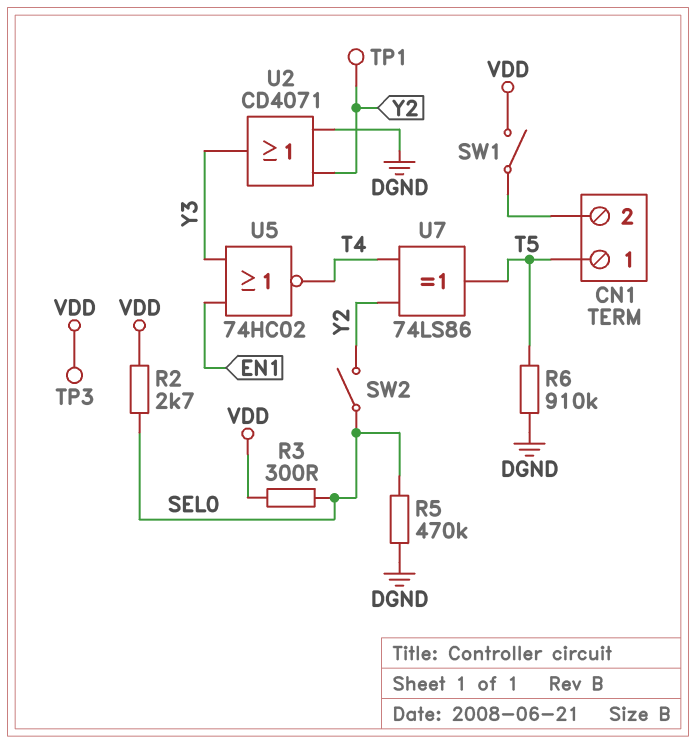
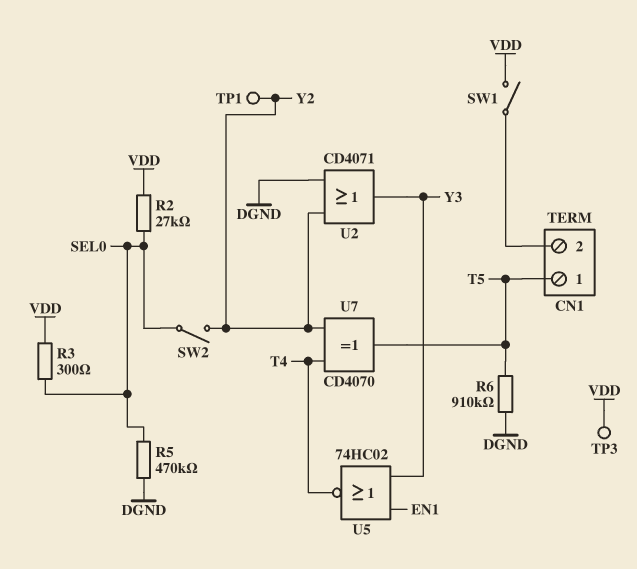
R2: 2.7k (SEL0, VDD) -> 27k (SEL0, VDD)
U7: XOR 74LS86 (in T4, in Y2, out T5) -> XOR CD4070 (in T4, in Y2, out T5)

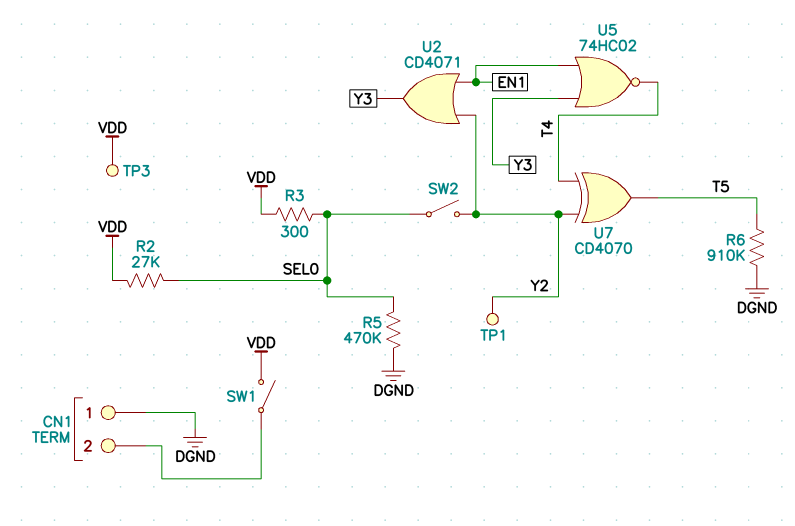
CN1 pin 1: T5 -> DGND
U2: OR CD4071 (in DGND, in Y2, out Y3) -> OR CD4071 (in EN1, in Y2, out Y3)

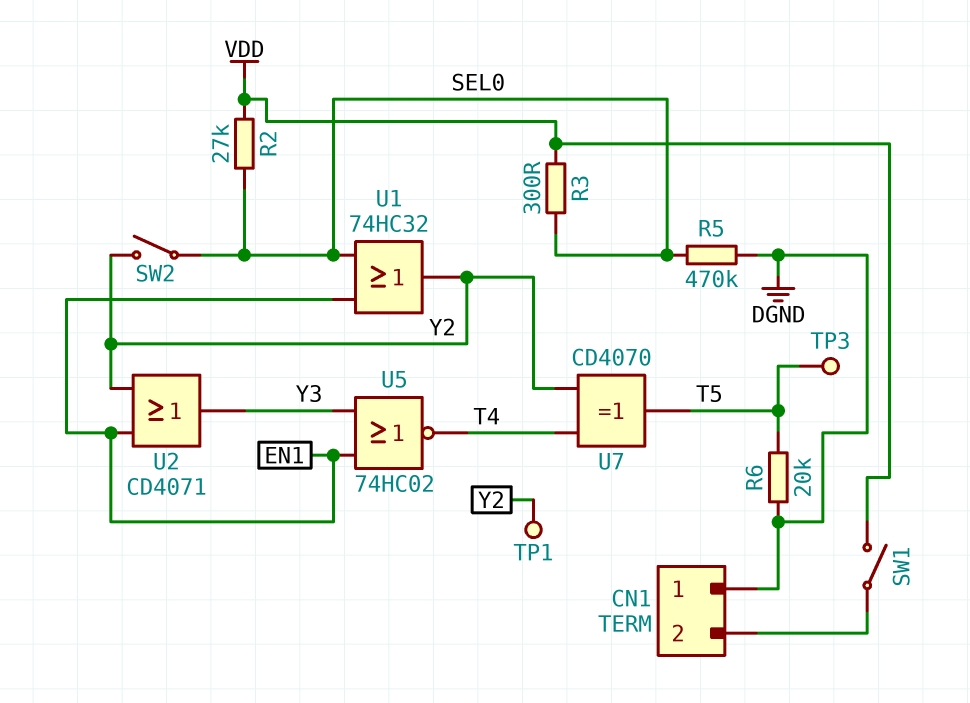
R6: 910k (DGND, T5) -> 20k (DGND, T5)
TP3: test point (VDD) -> test point (T5)
U1: none -> OR 74HC32 (in EN1, in SEL0, out Y2)

